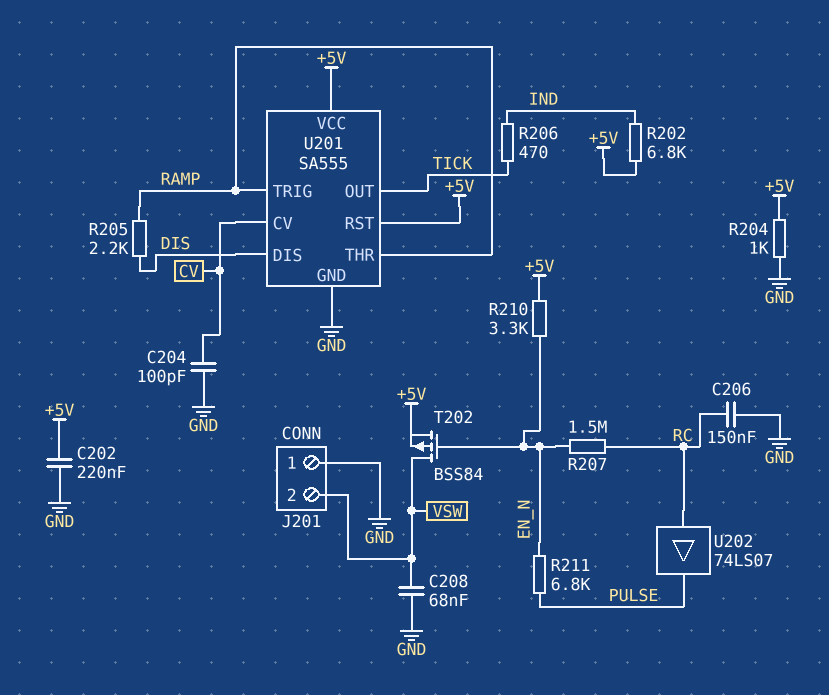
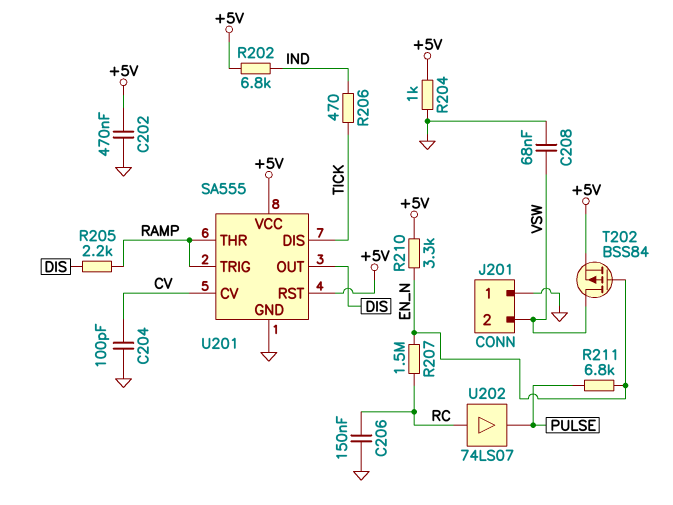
C202: 220nF (+5V, GND) -> 470nF (+5V, GND)
U201 pin DIS: DIS -> TICK
U201 pin OUT: TICK -> DIS

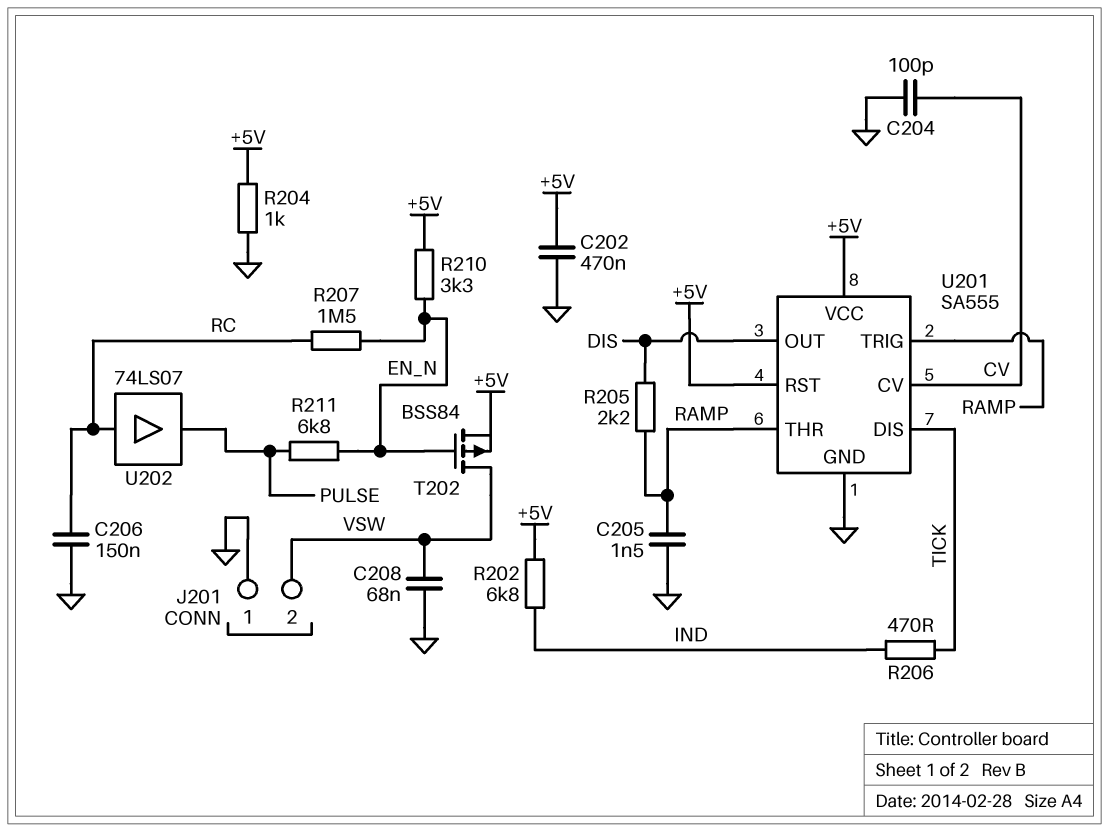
C205: none -> 1.5nF (GND, RAMP)

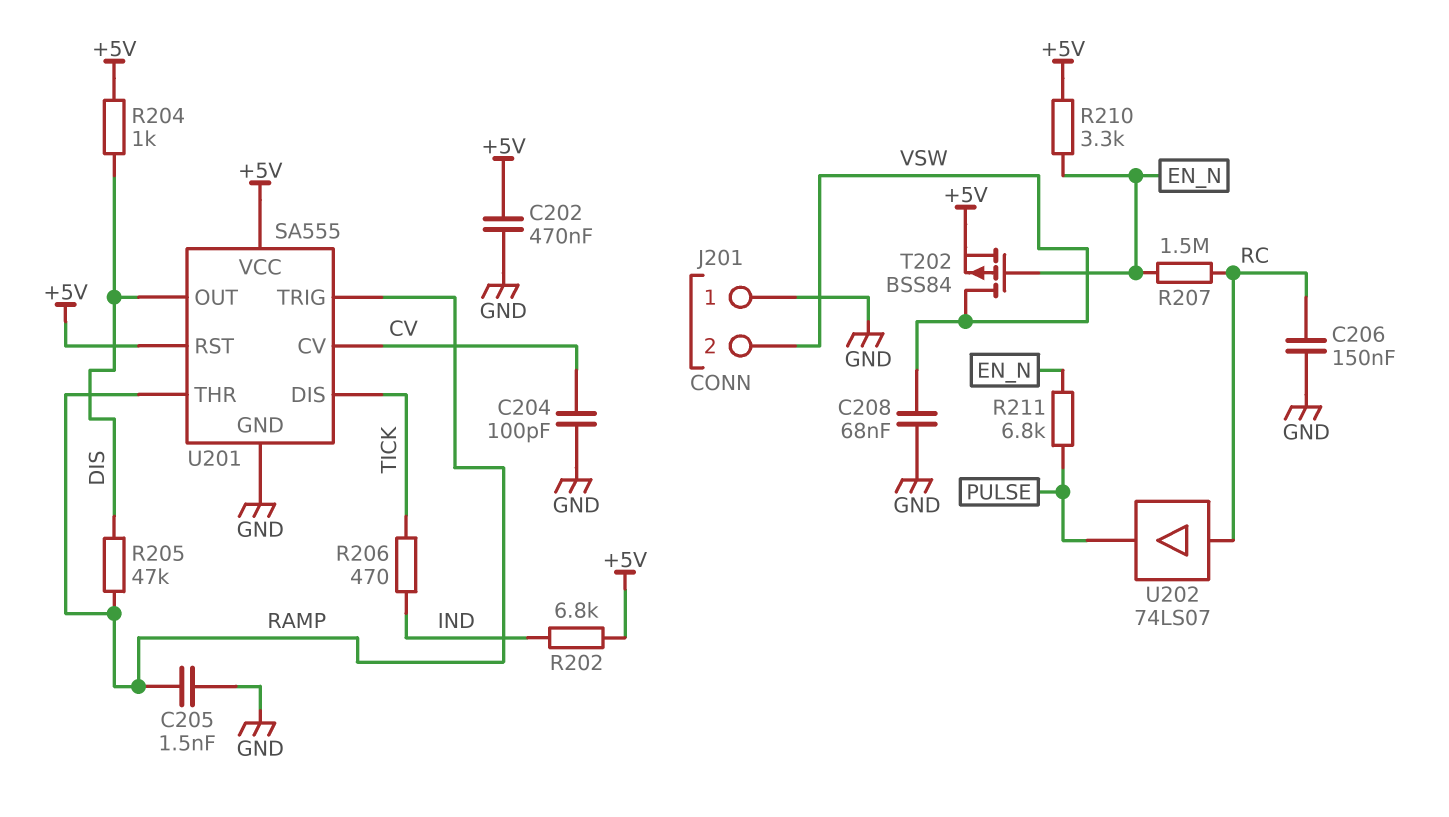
R204: 1k (+5V, GND) -> 1k (+5V, DIS)
R205: 2.2k (DIS, RAMP) -> 47k (DIS, RAMP)

